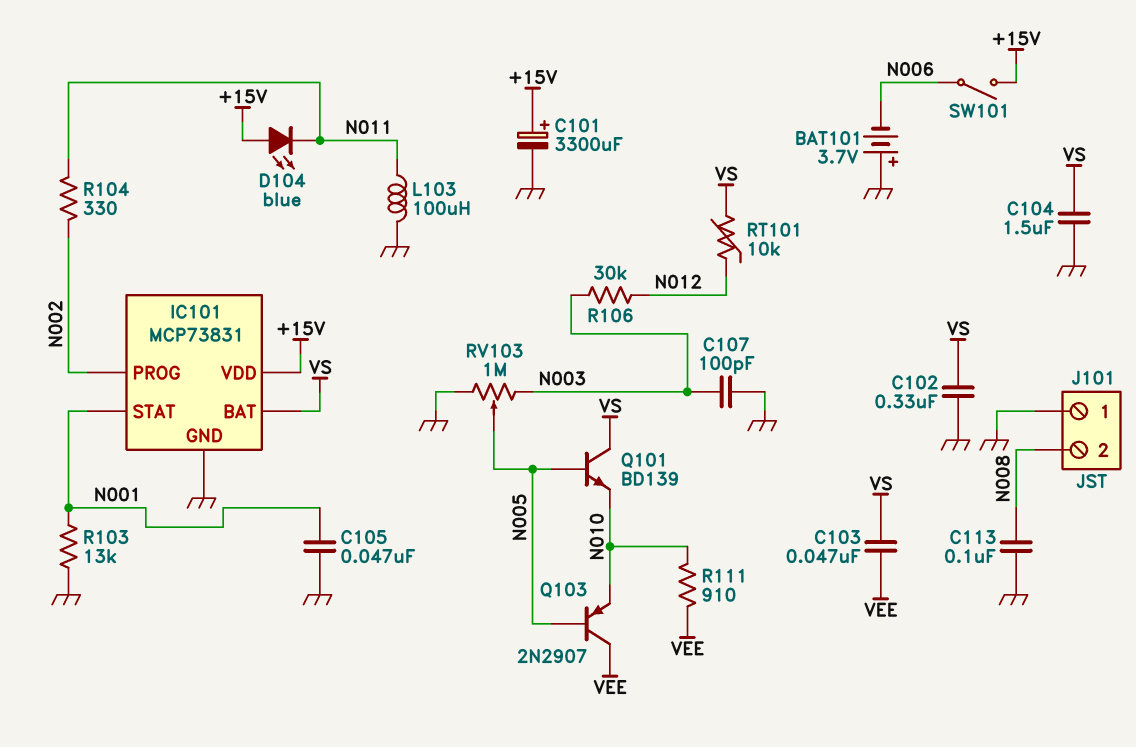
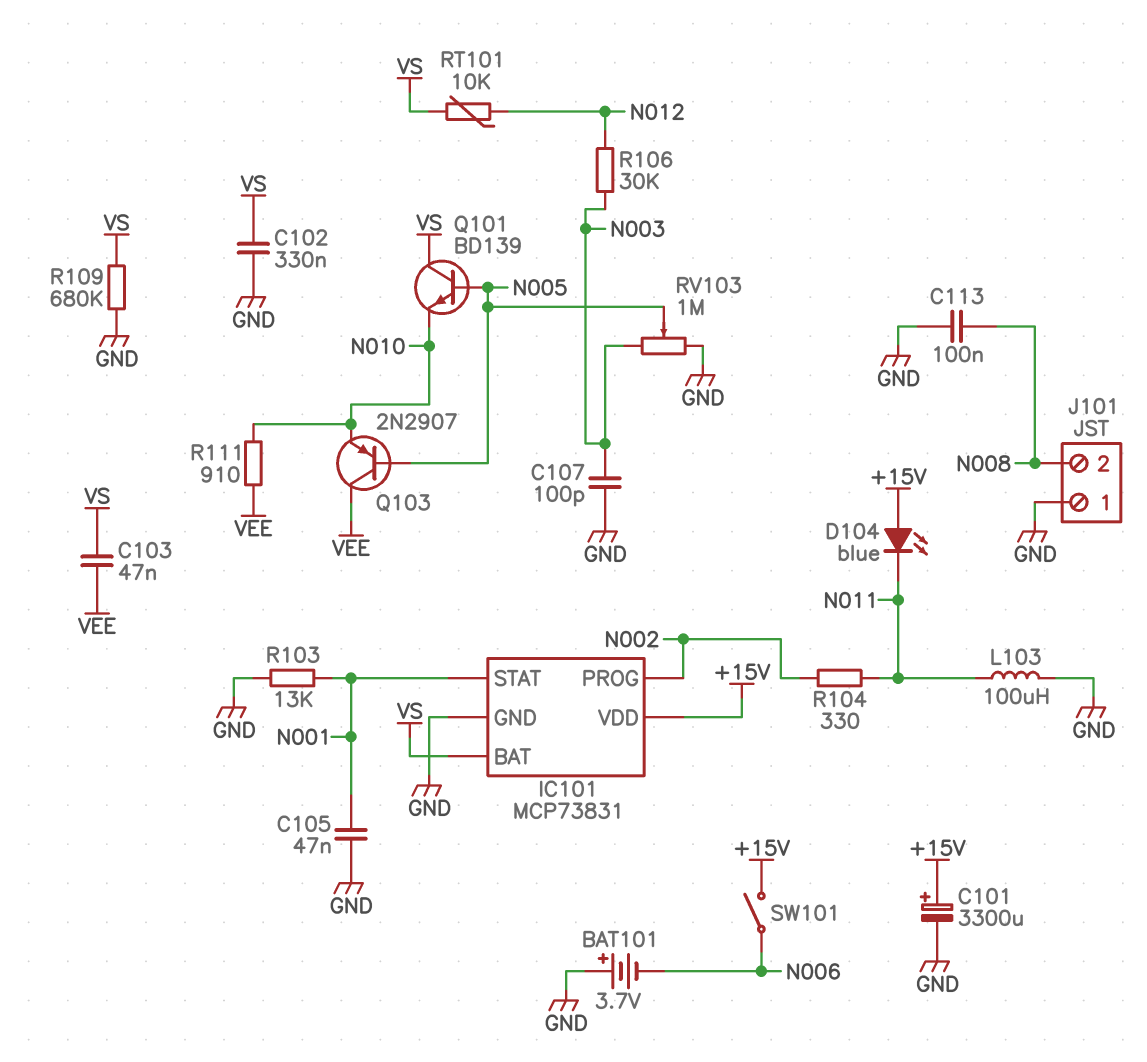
C104: 1.5uF (GND, VS) -> none
R109: none -> 680k (GND, VS)

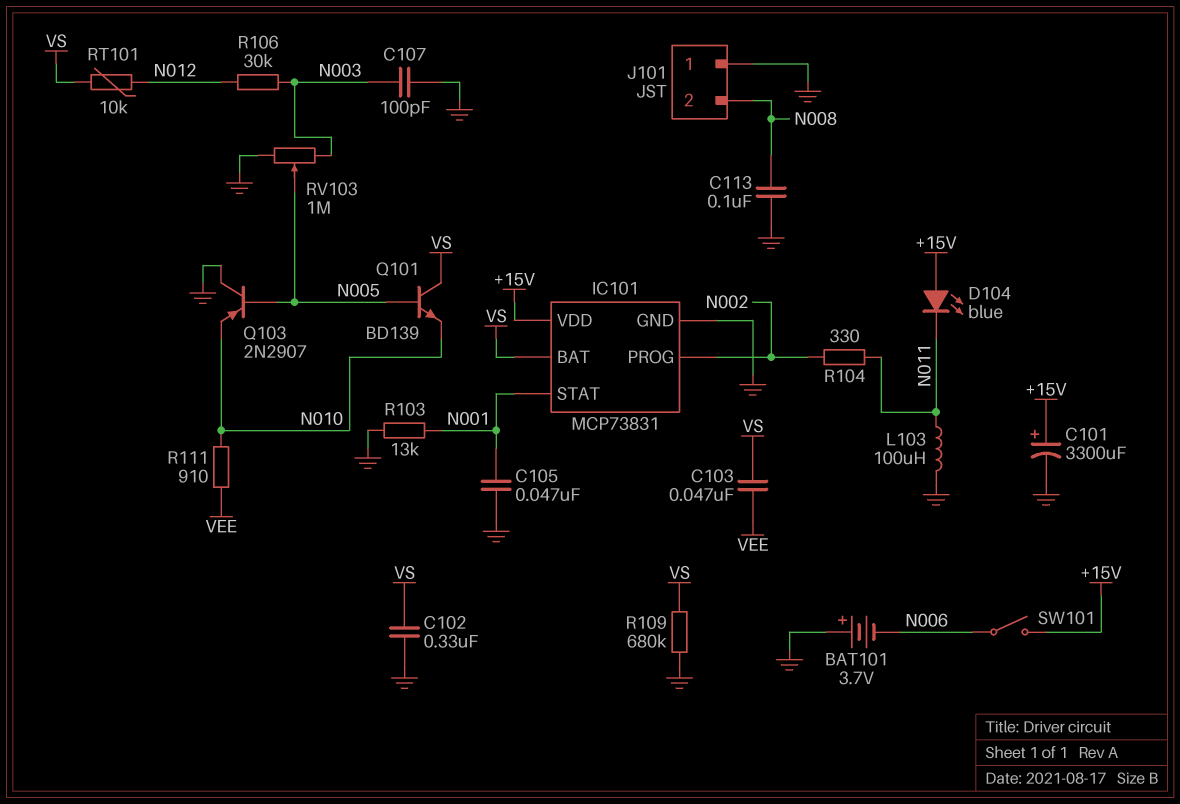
Q103: PNP 2N2907 (B N005, C VEE, E N010) -> PNP 2N2907 (B N005, C GND, E N010)

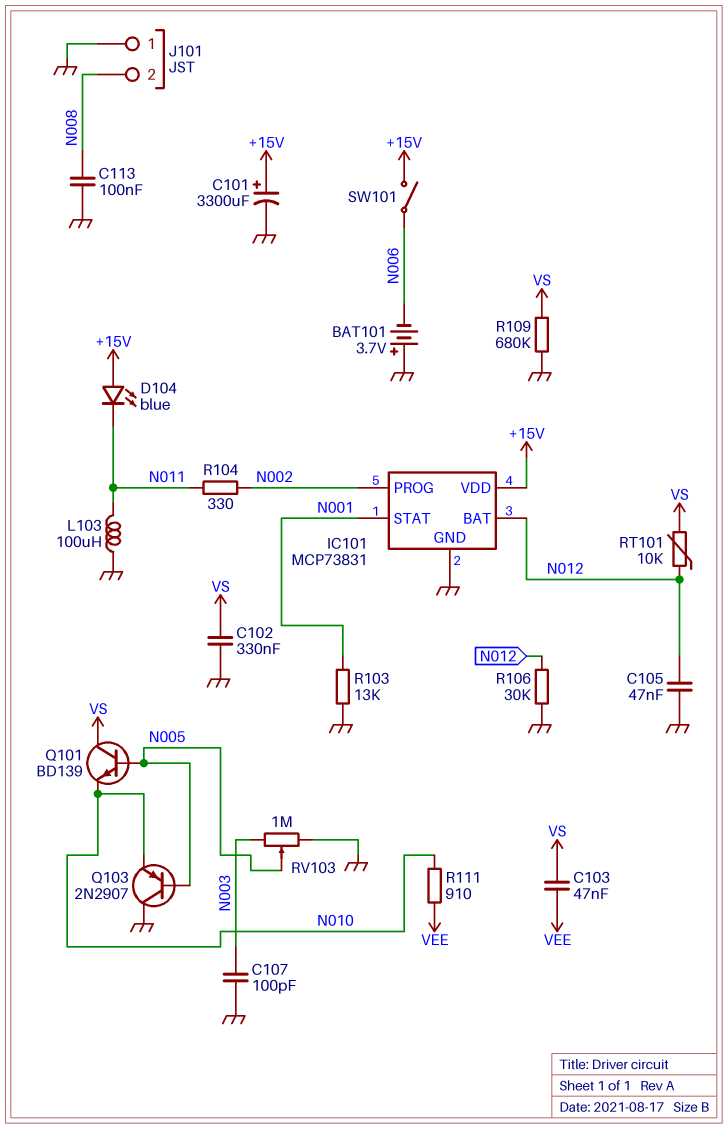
C105: 47nF (GND, N001) -> 47nF (GND, N012)
IC101 pin BAT: VS -> N012
R106: 30k (N003, N012) -> 30k (GND, N012)

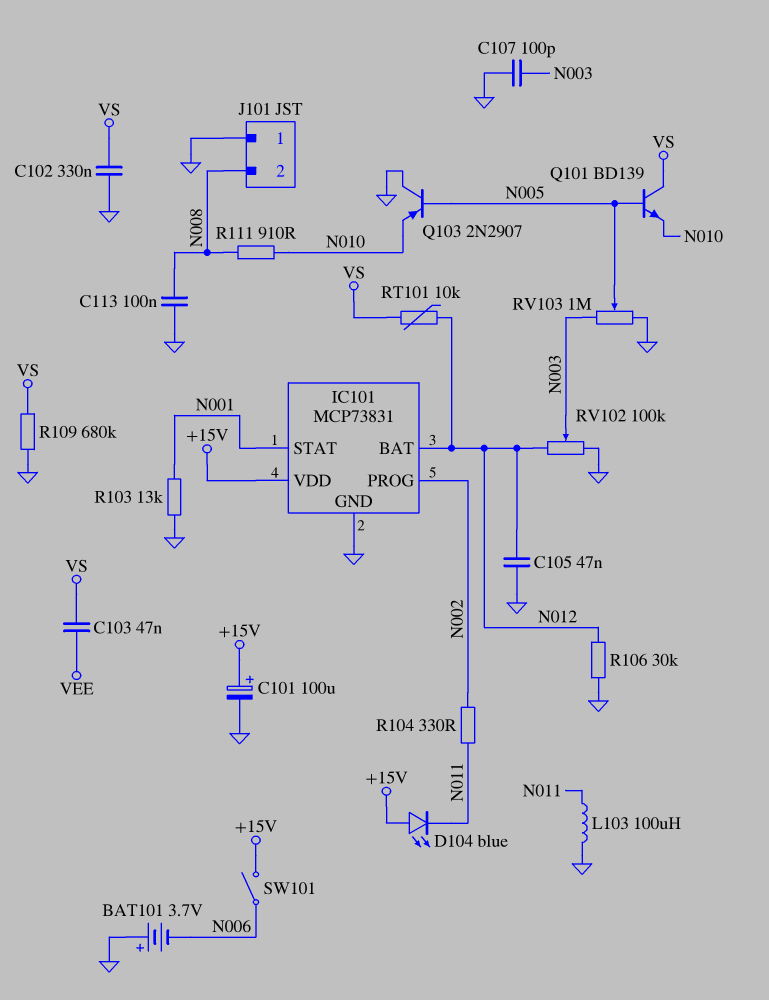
C101: 3300uF (plus +15V, minus GND) -> 100uF (plus +15V, minus GND)
R111: 910 (N010, VEE) -> 910 (N008, N010)
RV102: none -> 100k (GND, N012, wiper N003)

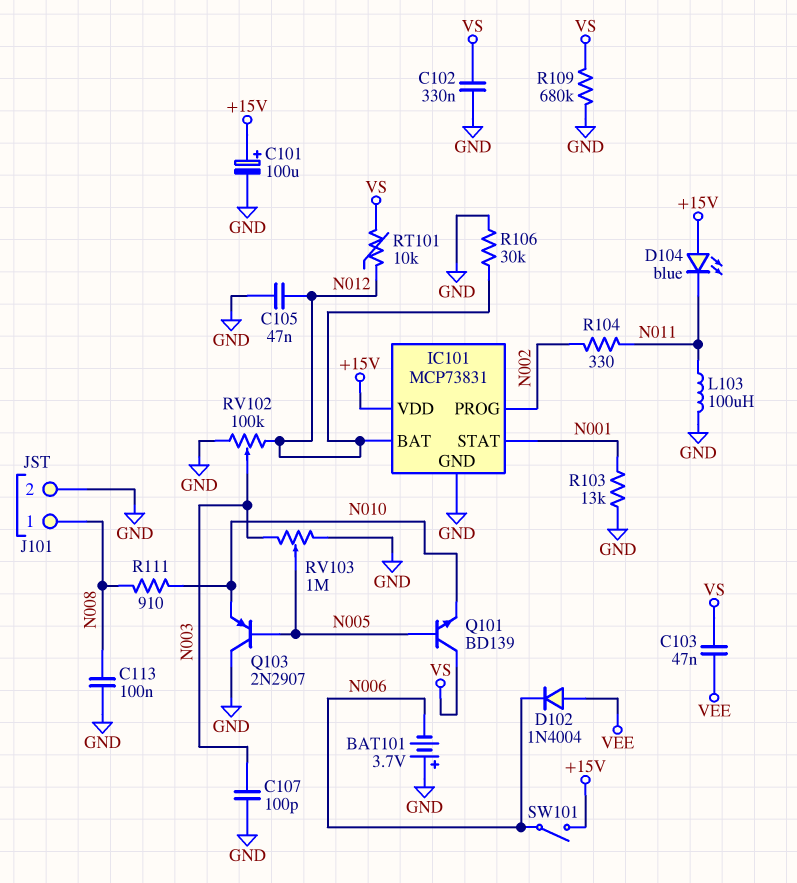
D102: none -> diode 1N4004 (A VEE, K N006)
J101 pin 1: GND -> N008
J101 pin 2: N008 -> GND

